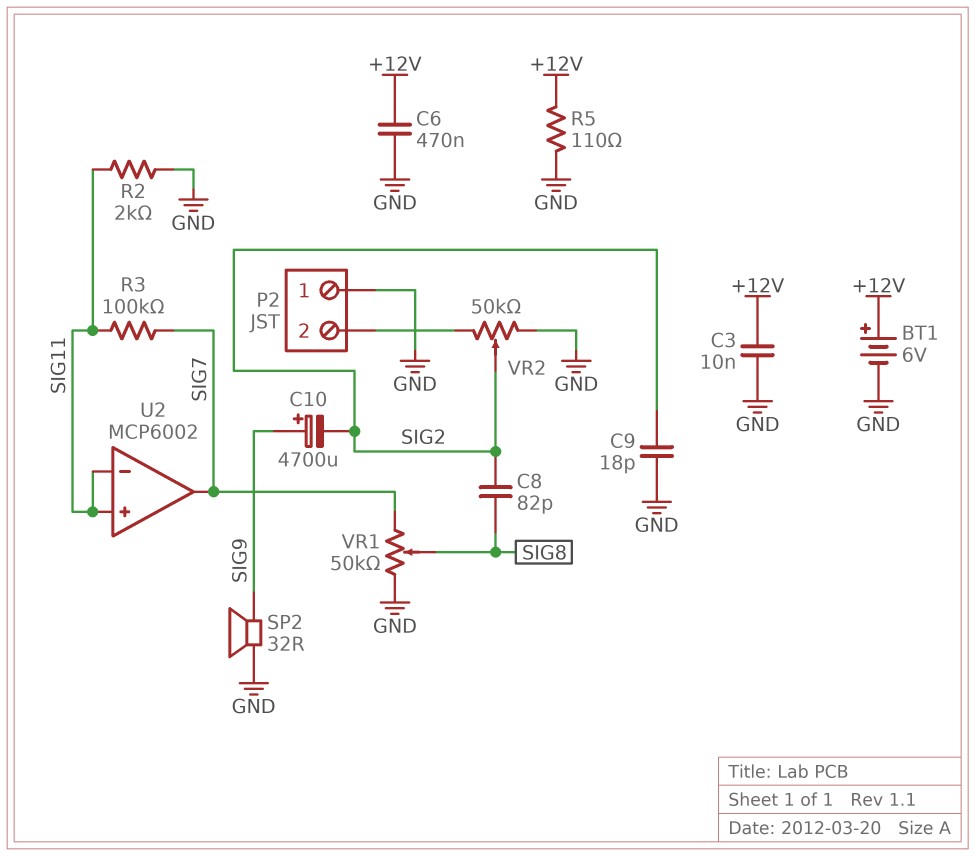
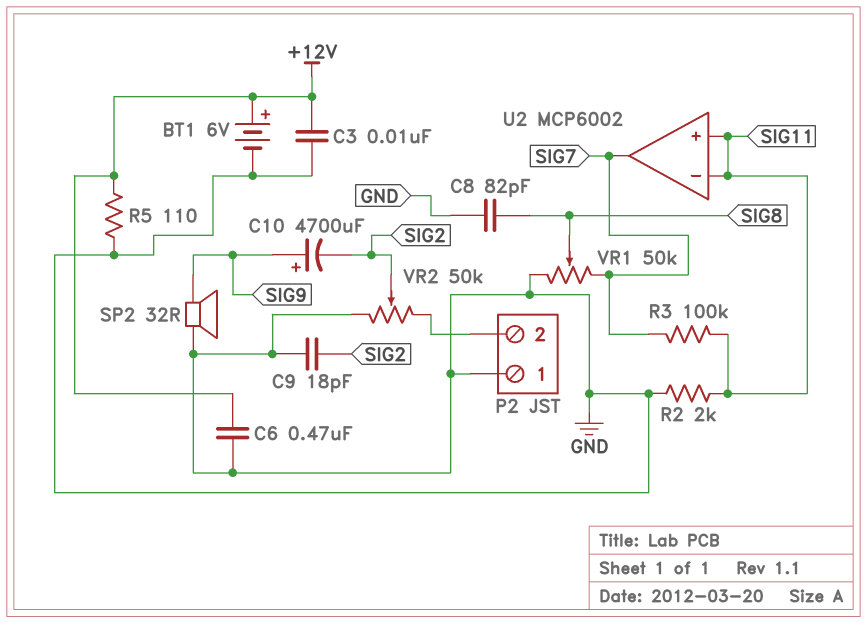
C8: 82pF (SIG2, SIG8) -> 82pF (GND, SIG8)

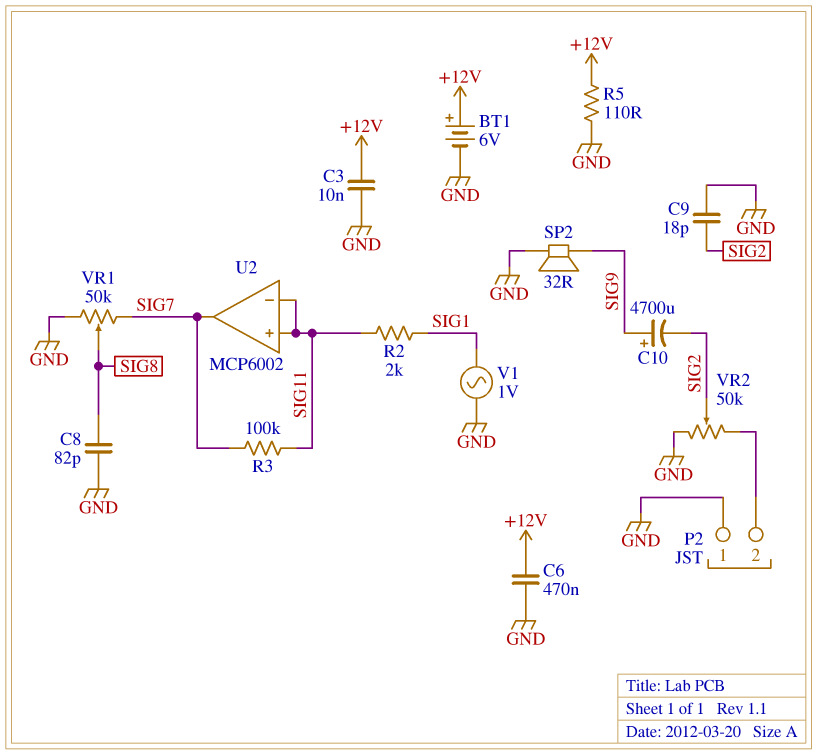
R2: 2k (GND, SIG11) -> 2k (SIG1, SIG11)
V1: none -> AC 1V (GND, SIG1)

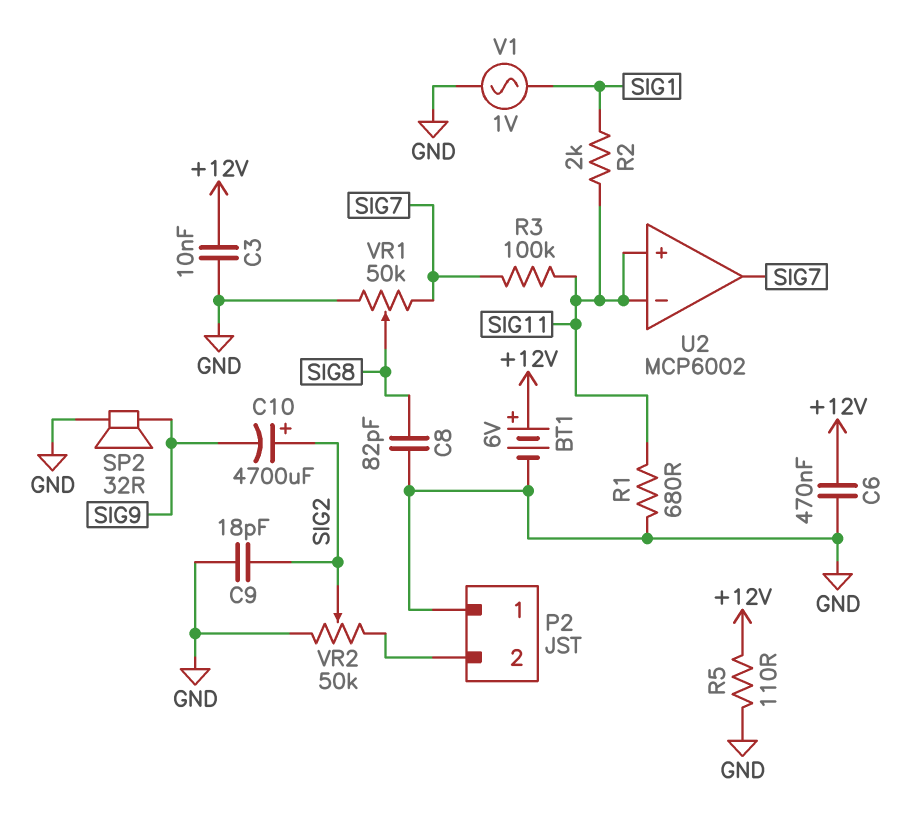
C10: 4700uF (plus SIG9, minus SIG2) -> 4700uF (plus SIG2, minus SIG9)
R1: none -> 680 (GND, SIG11)

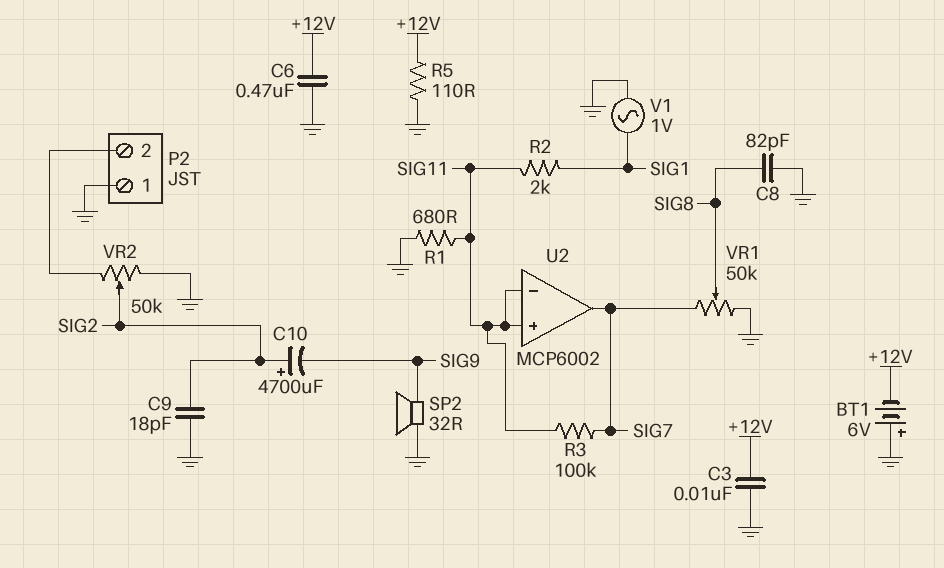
BT1: 6V (plus +12V, minus GND) -> 6V (plus GND, minus +12V)

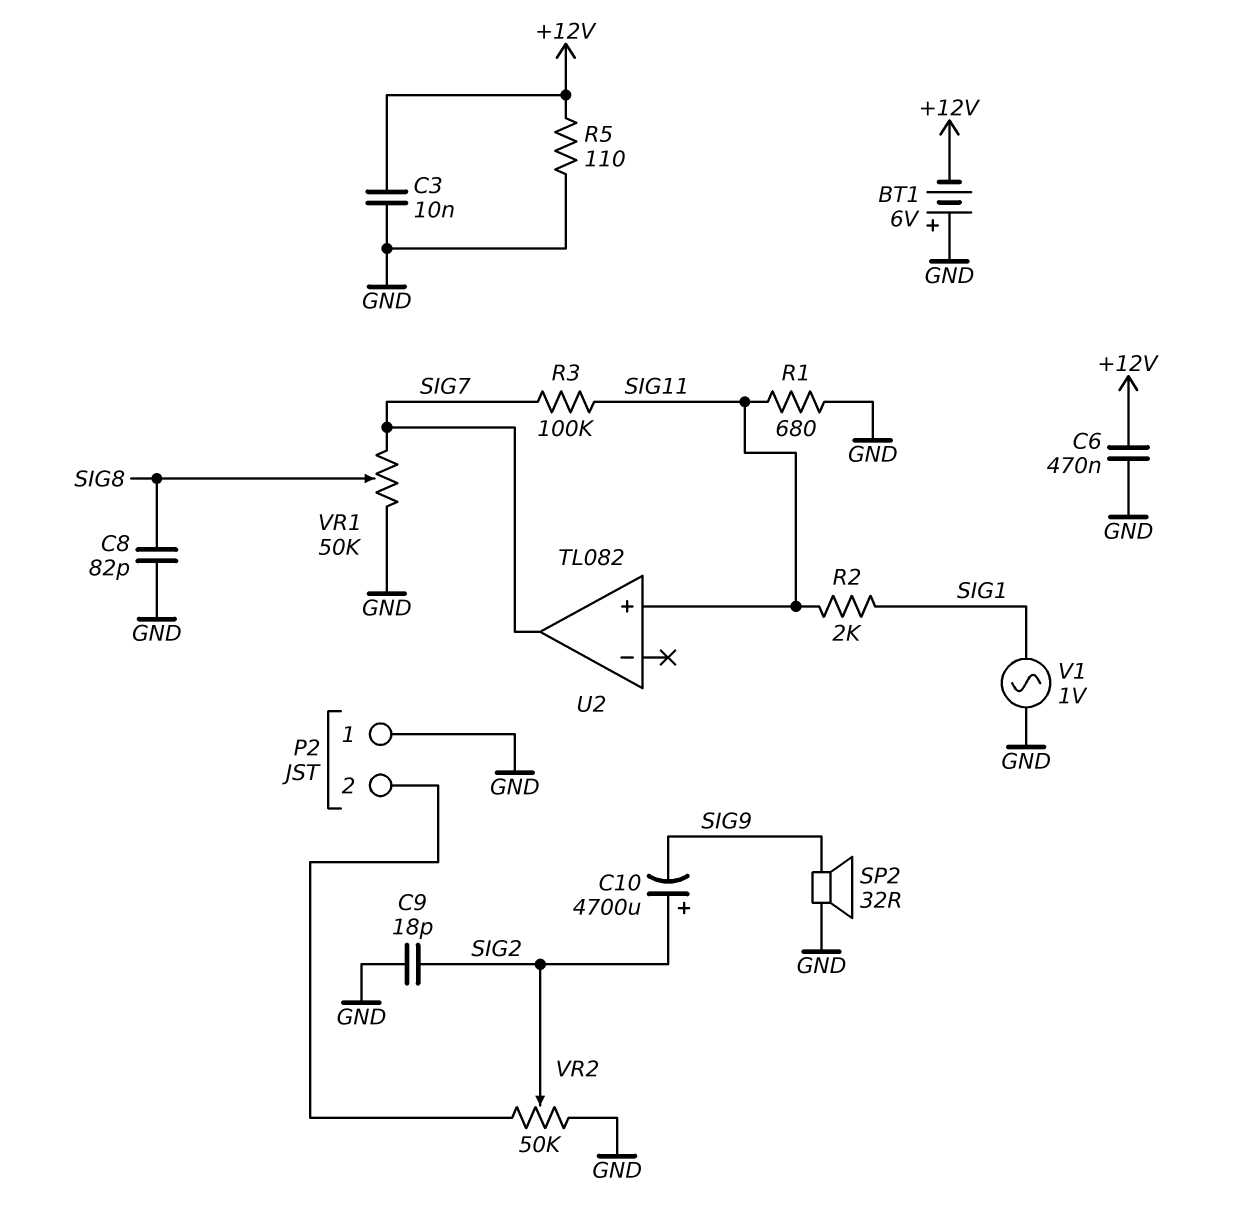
U2: MCP6002 -> TL082
U2 pin in-: SIG11 -> none

